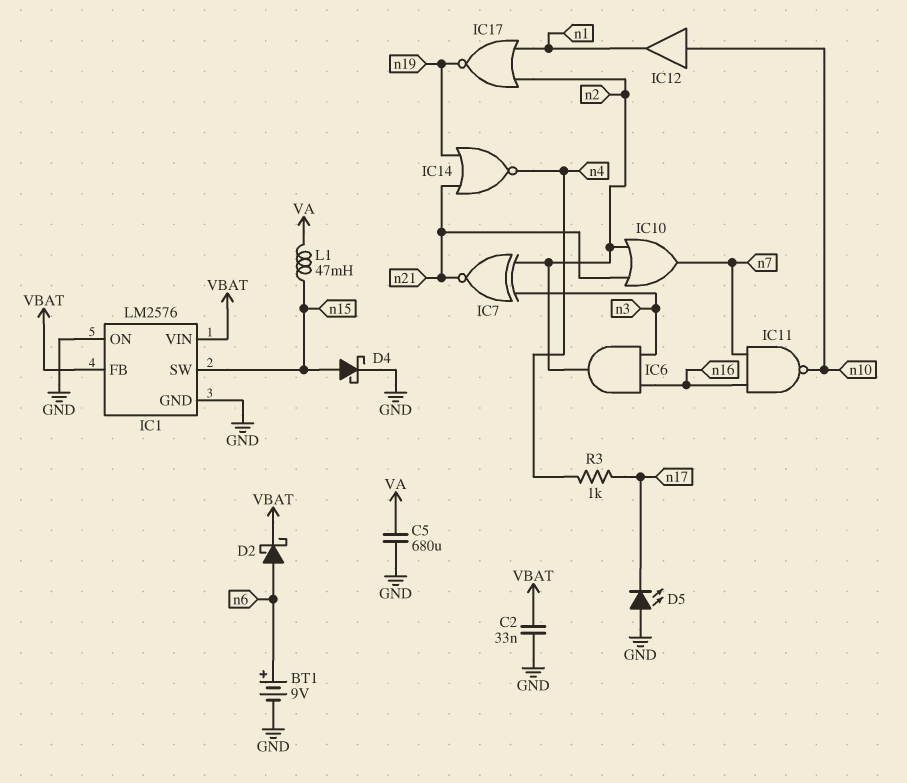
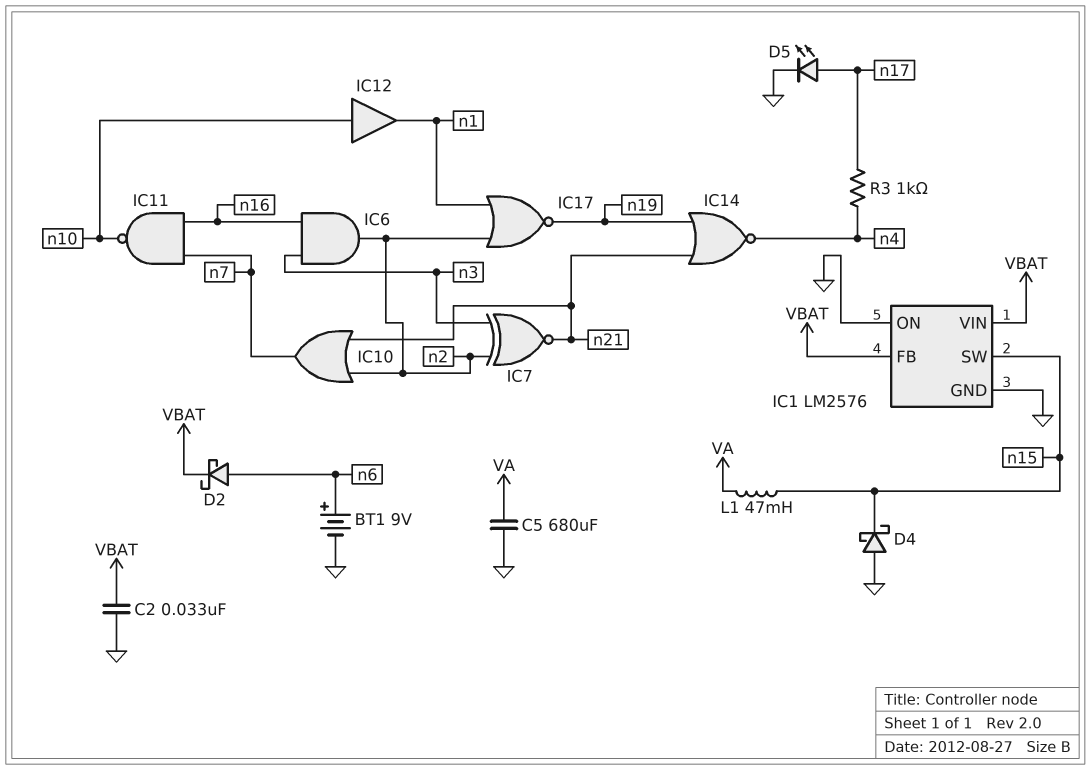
D4: schottky (A n15, K GND) -> schottky (A GND, K n15)
D5: LED (A GND, K n17) -> LED (A n17, K GND)

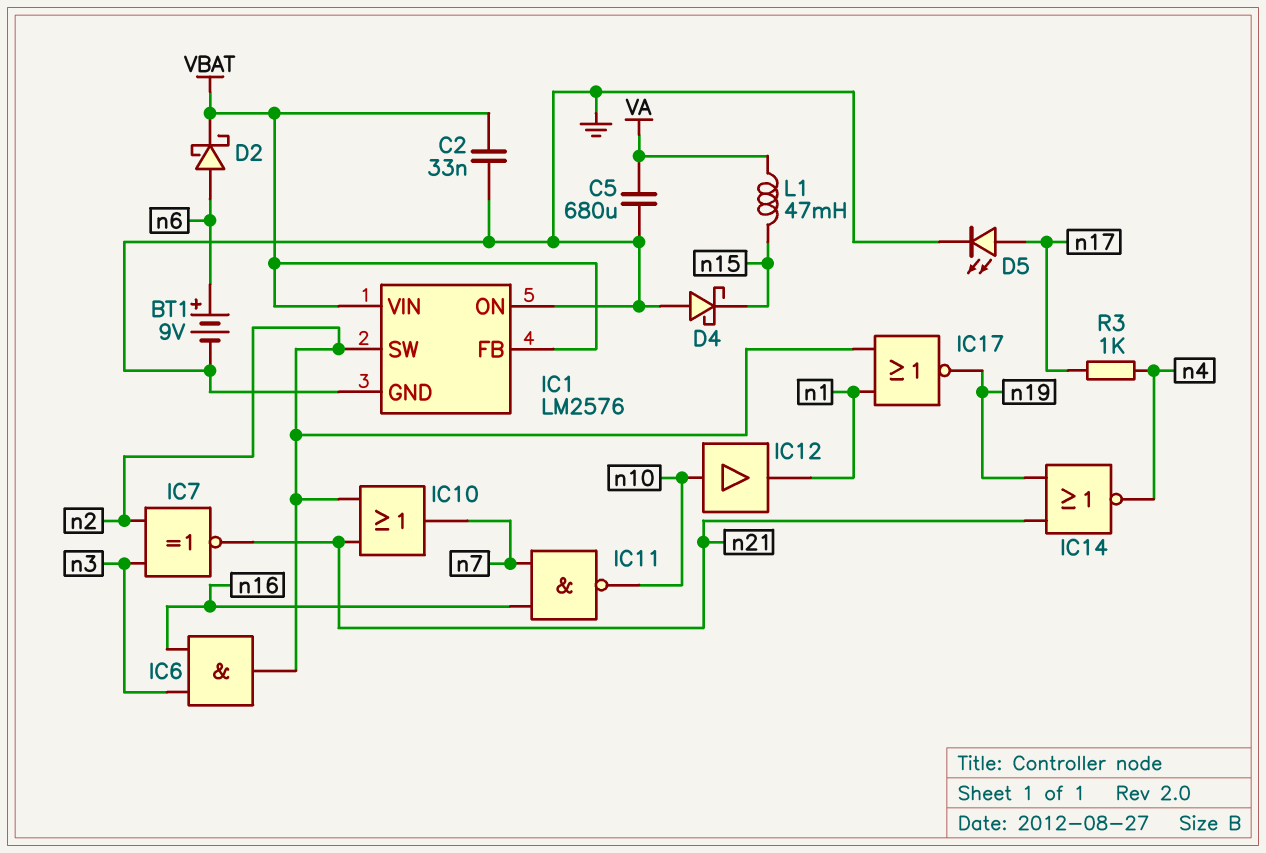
IC1 pin SW: n15 -> n2

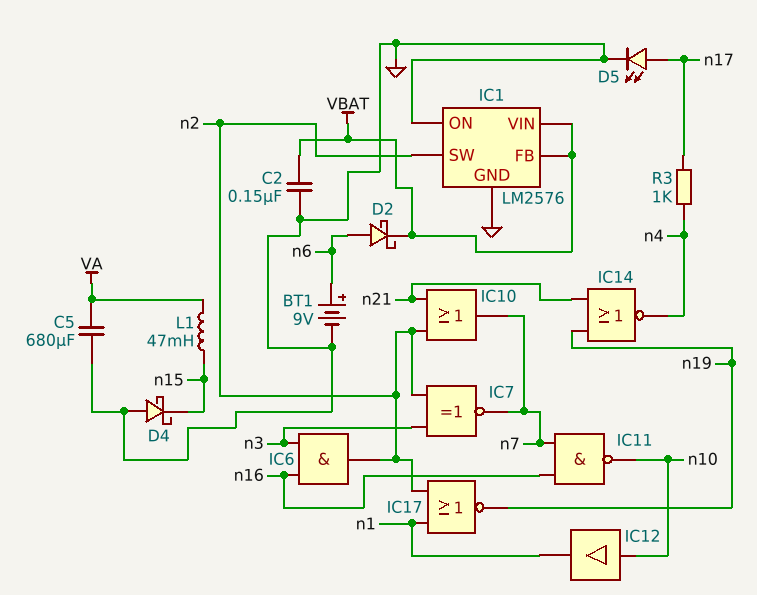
C2: 33nF (GND, VBAT) -> 150nF (GND, VBAT)
IC7: XNOR (in n2, in n3, out n21) -> XNOR (in n2, in n3, out n7)

